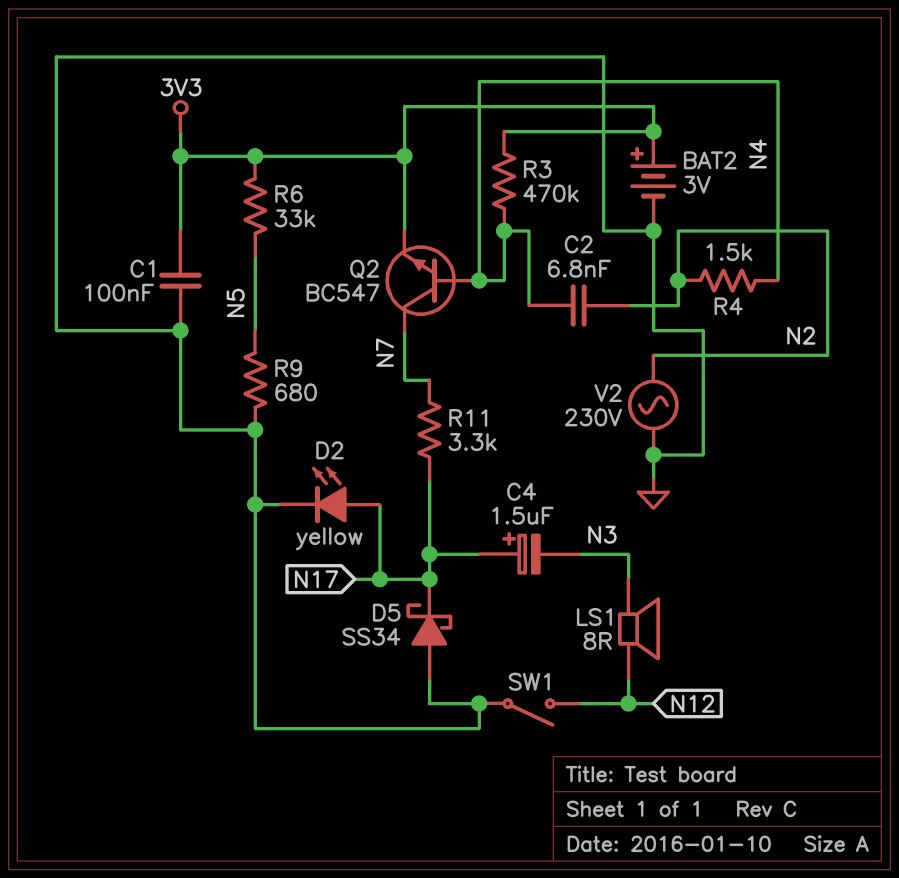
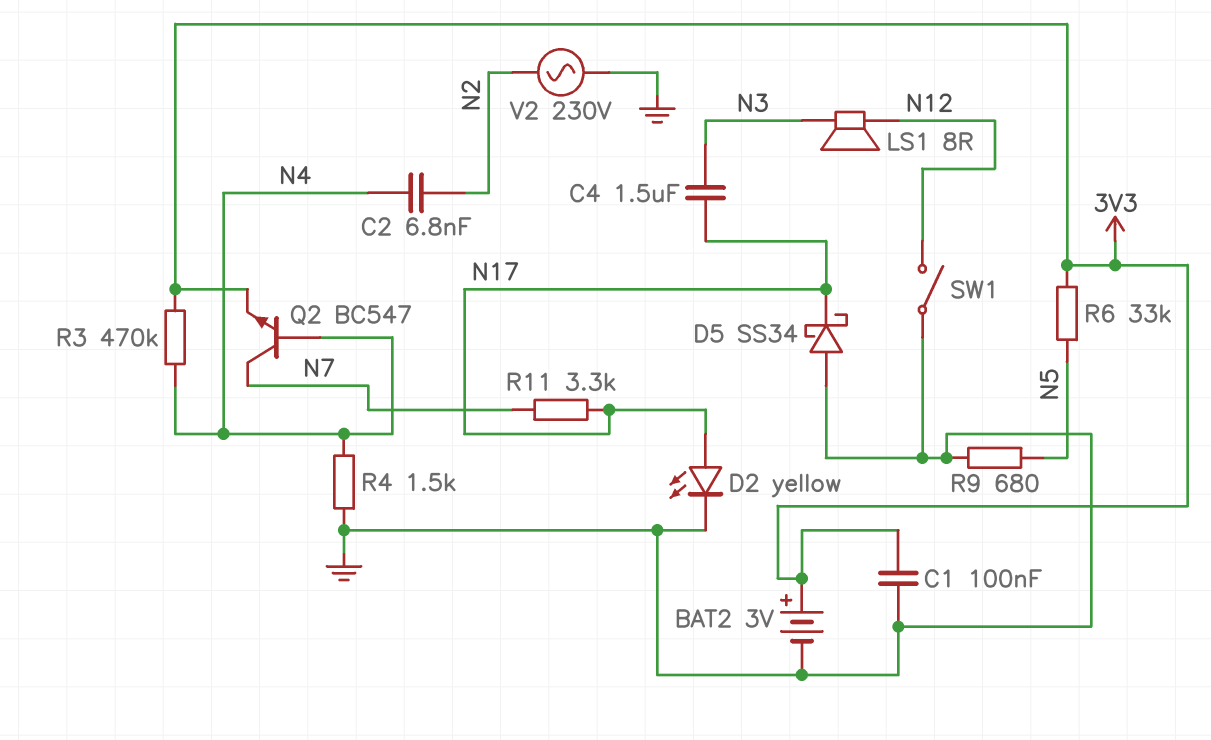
C4: 1.5uF (plus N17, minus N3) -> 1.5uF (N3, N17)
R4: 1.5k (N2, N4) -> 1.5k (GND, N4)

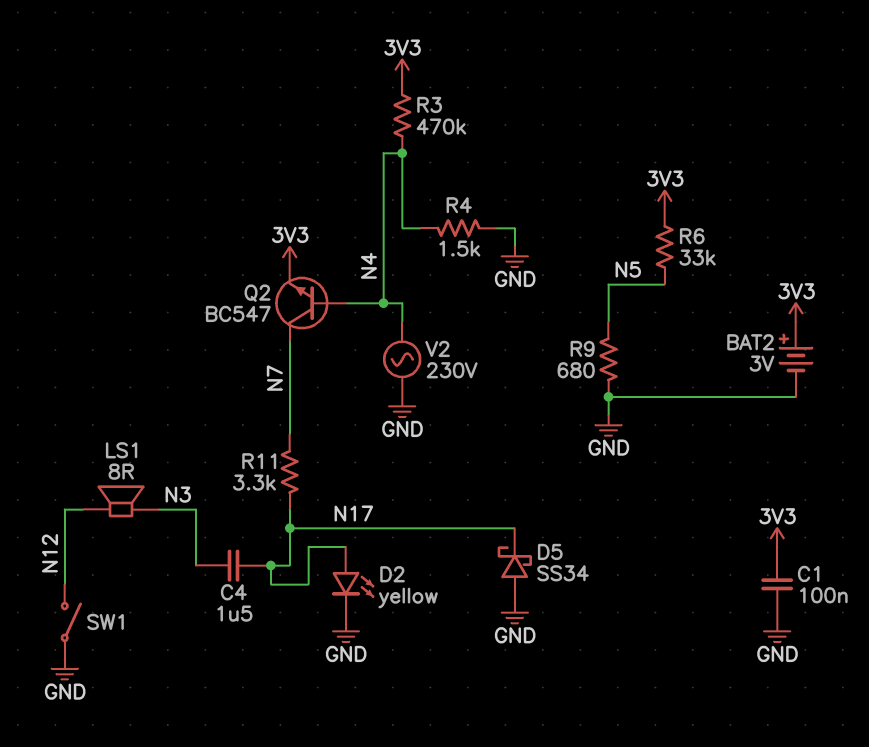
C2: 6.8nF (N2, N4) -> none
V2: AC 230V (GND, N2) -> AC 230V (GND, N4)

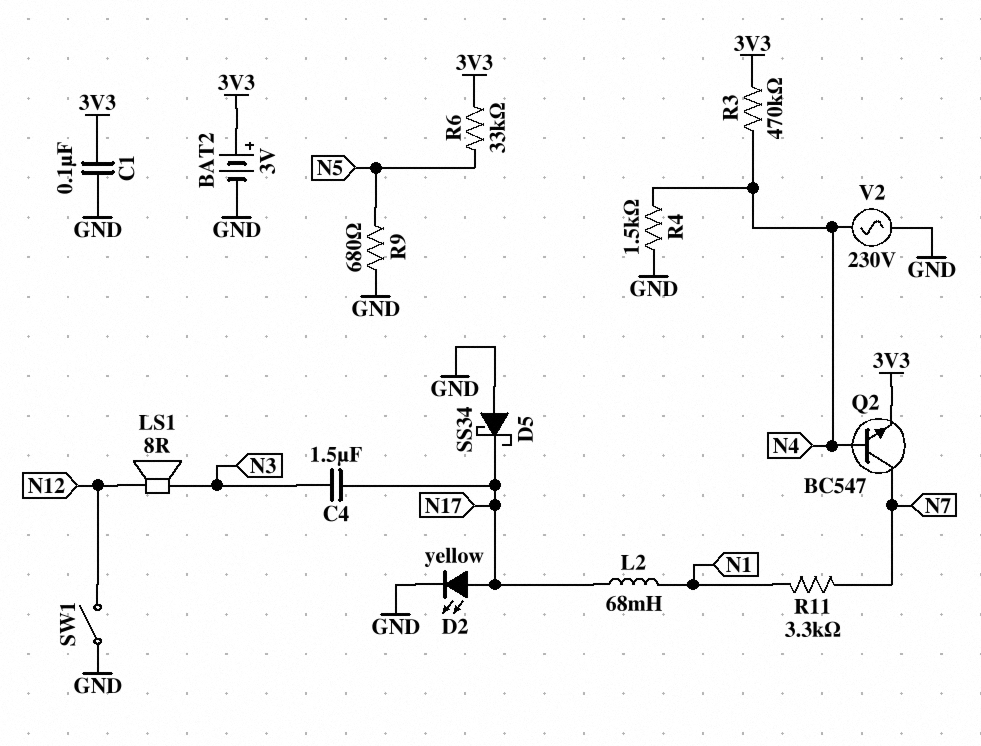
L2: none -> 68mH (N1, N17)
R11: 3.3k (N7, N17) -> 3.3k (N1, N7)

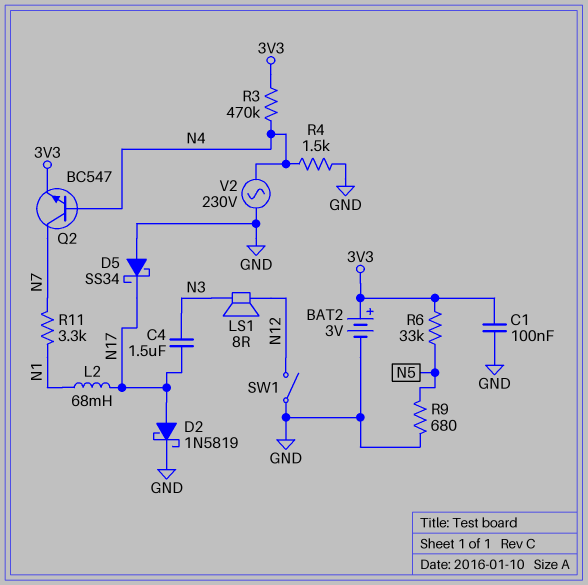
D2: LED yellow (A N17, K GND) -> schottky 1N5819 (A N17, K GND)

